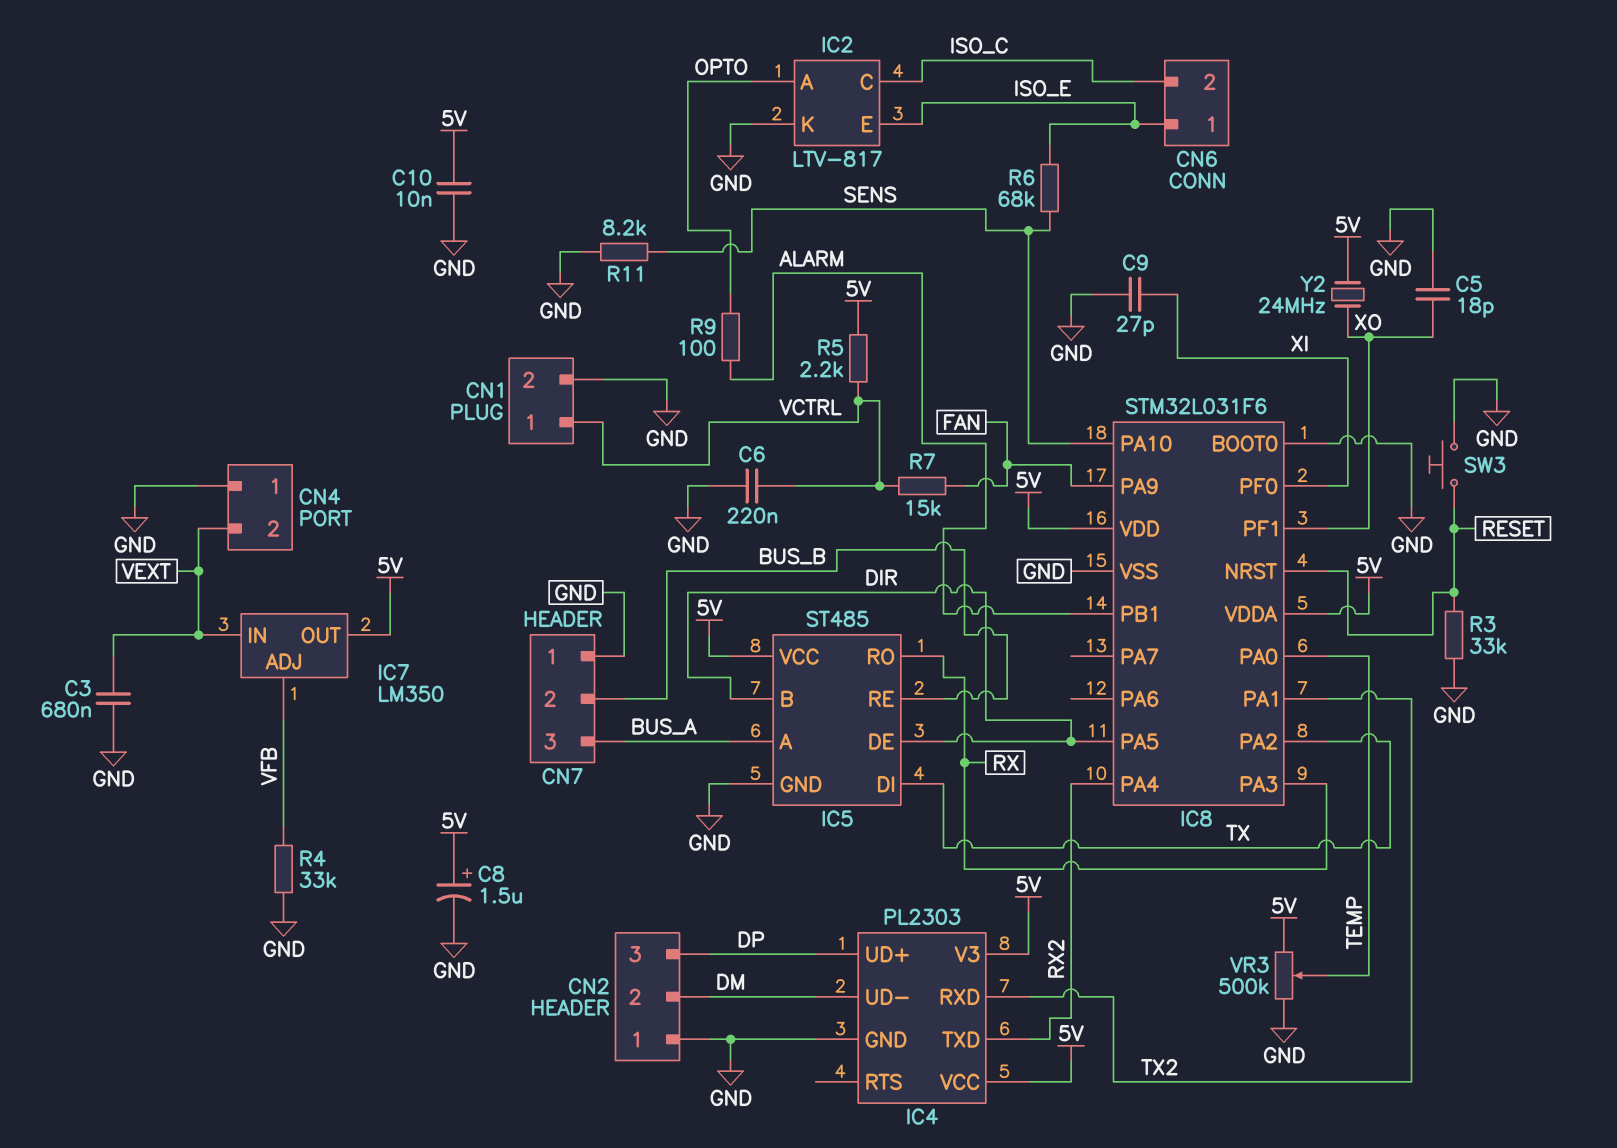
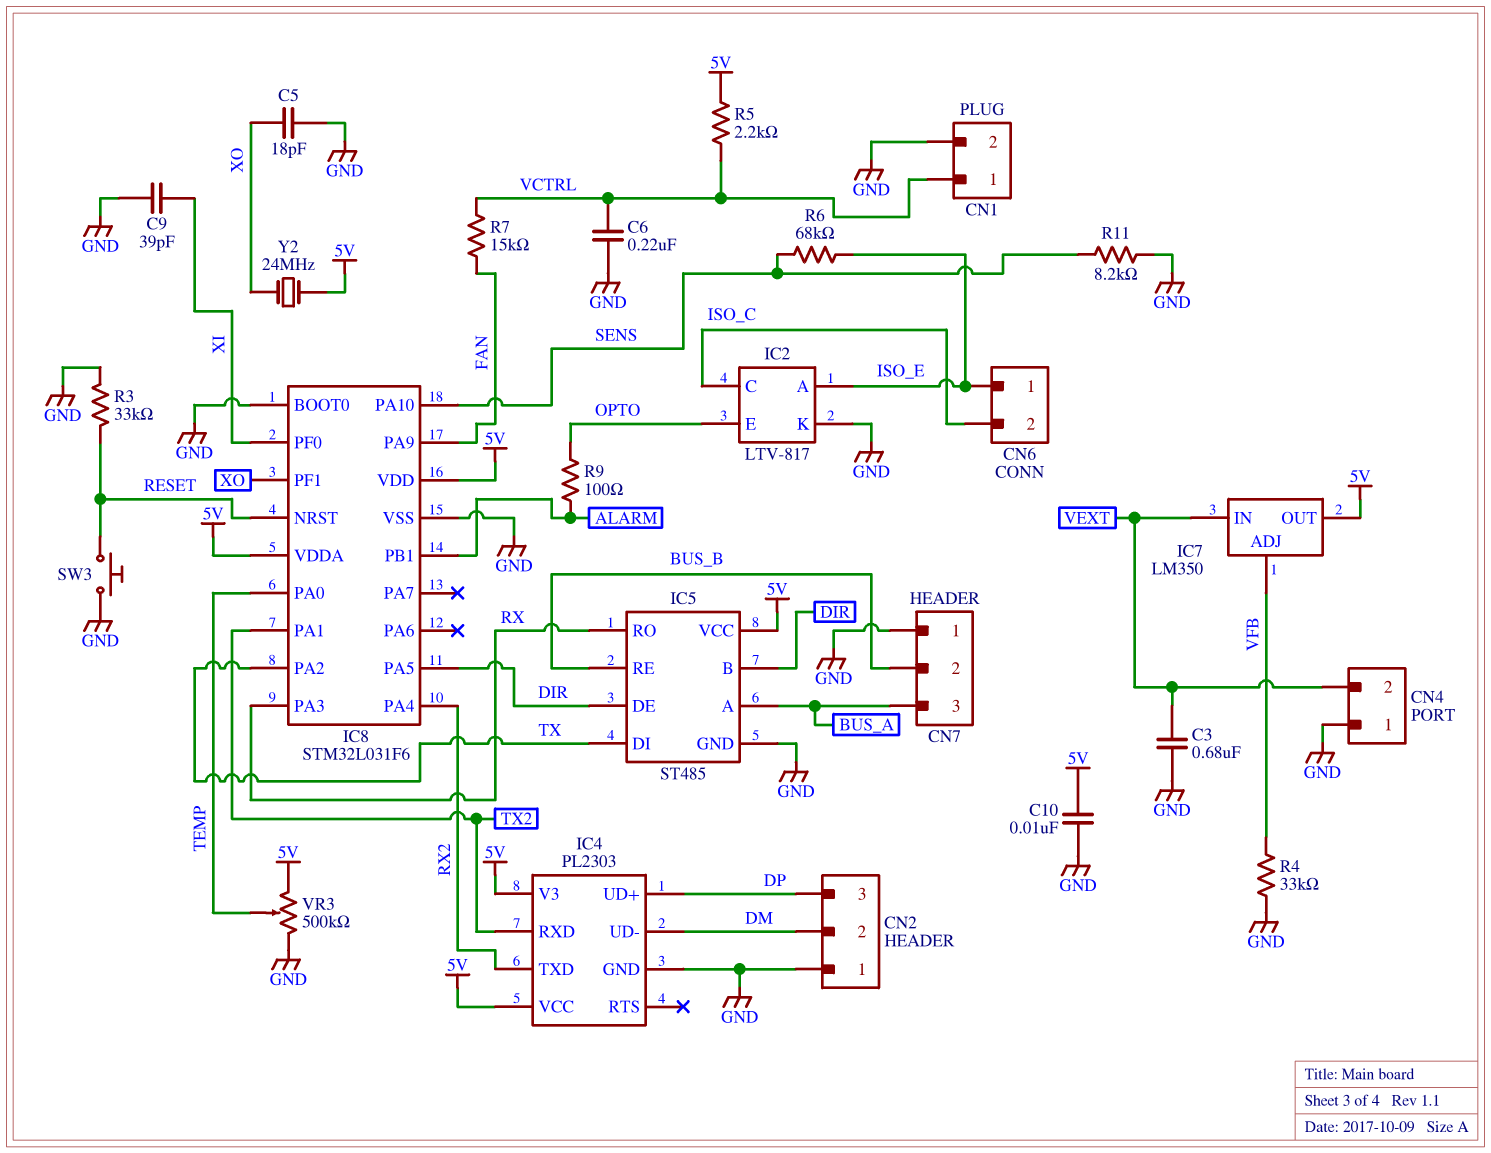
C8: 1.5uF (plus 5V, minus GND) -> none
C9: 27pF (GND, XI) -> 39pF (GND, XI)
IC2 pin A: OPTO -> ISO_E
IC2 pin E: ISO_E -> OPTO

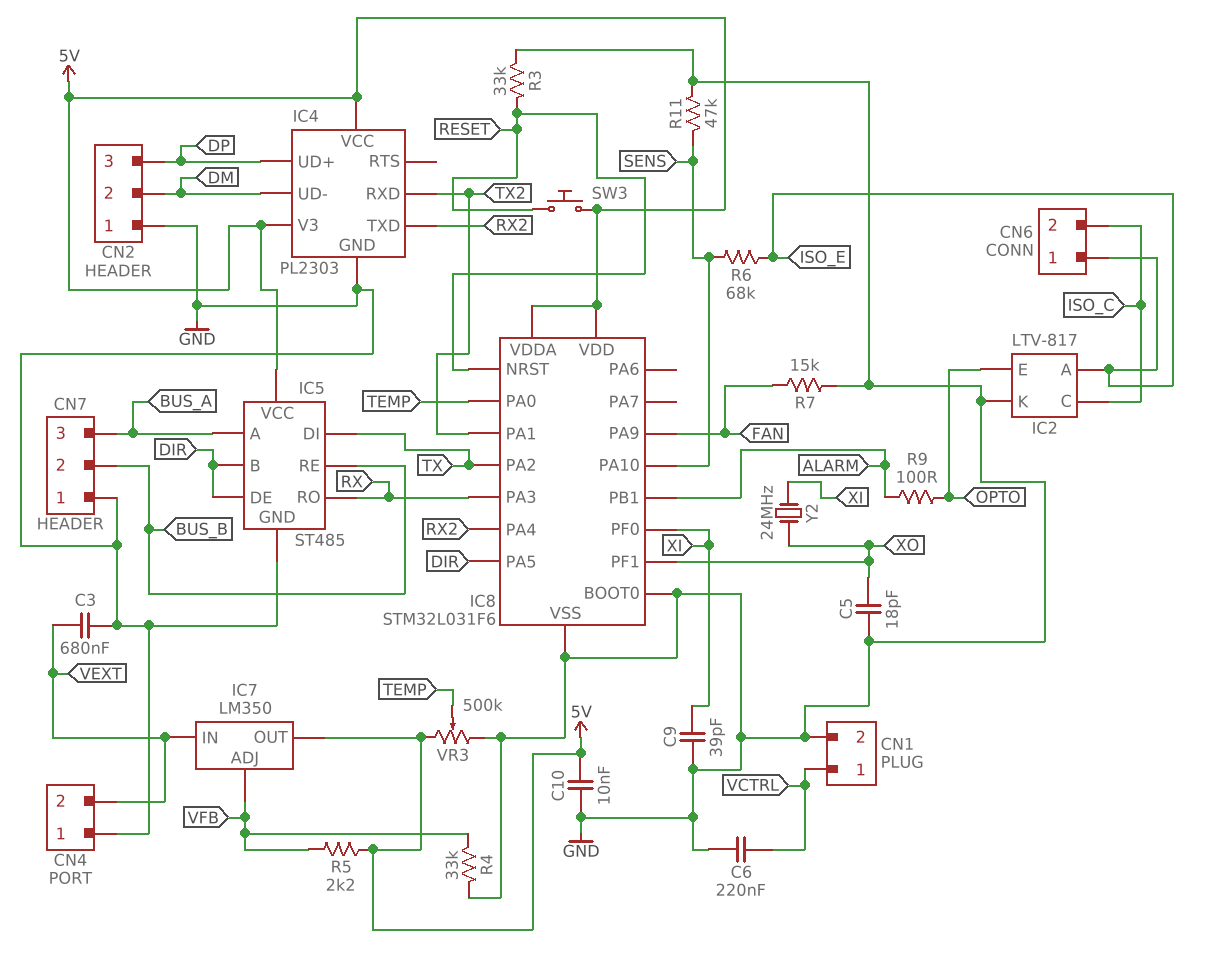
R5: 2.2k (5V, VCTRL) -> 2.2k (5V, VFB)
R7: 15k (FAN, VCTRL) -> 15k (FAN, GND)
R11: 8.2k (GND, SENS) -> 47k (GND, SENS)
SW3: button (GND, RESET) -> button (5V, RESET)
Y2: 24MHz (5V, XO) -> 24MHz (XI, XO)

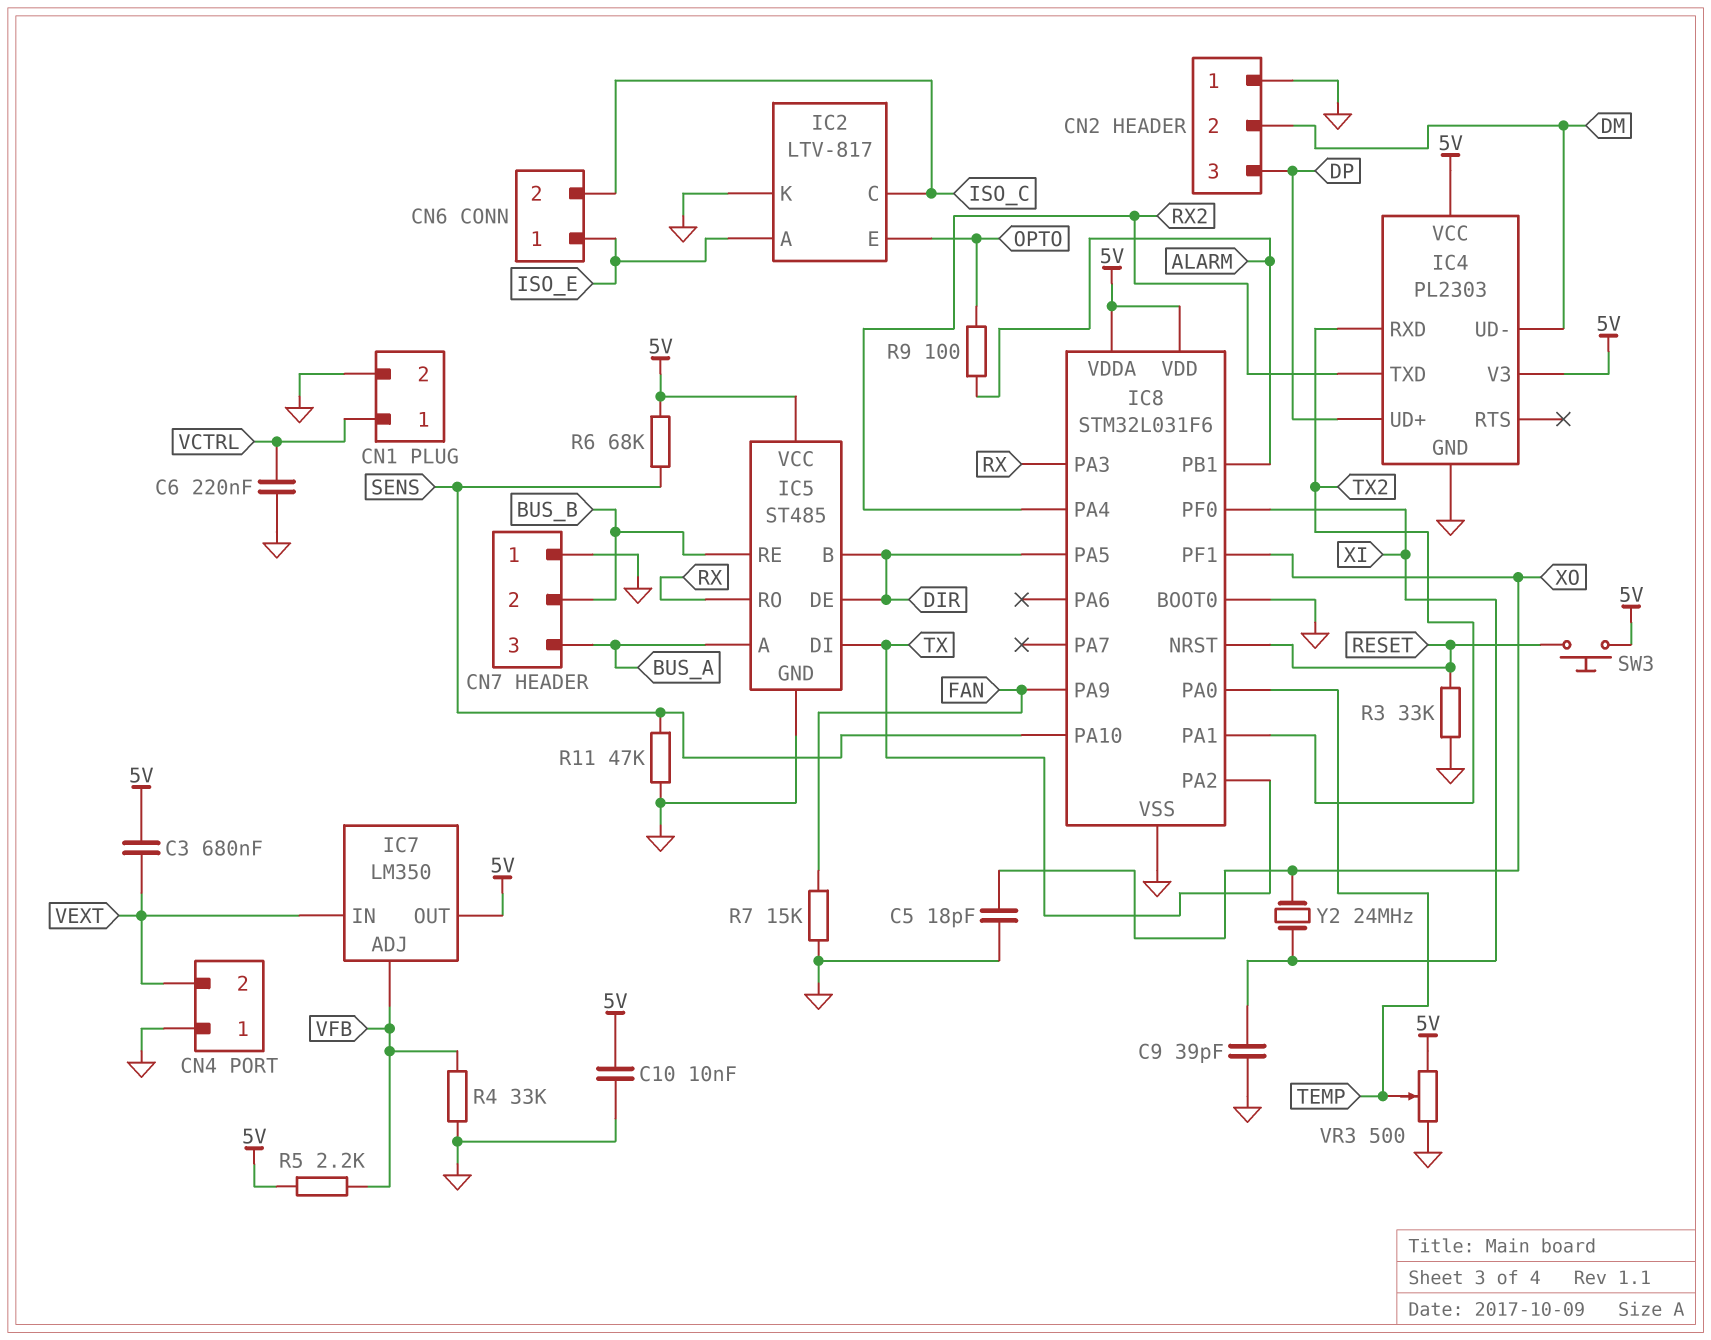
C3: 680nF (GND, VEXT) -> 680nF (5V, VEXT)
R6: 68k (ISO_E, SENS) -> 68k (5V, SENS)
VR3: 500k (5V, GND, wiper TEMP) -> 500 (5V, GND, wiper TEMP)

